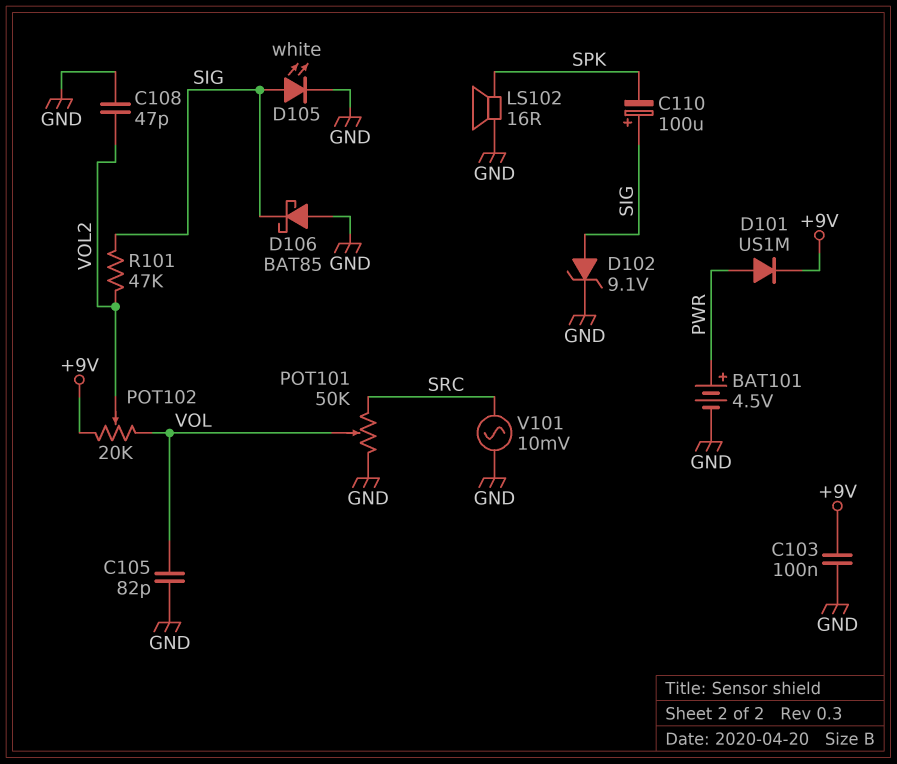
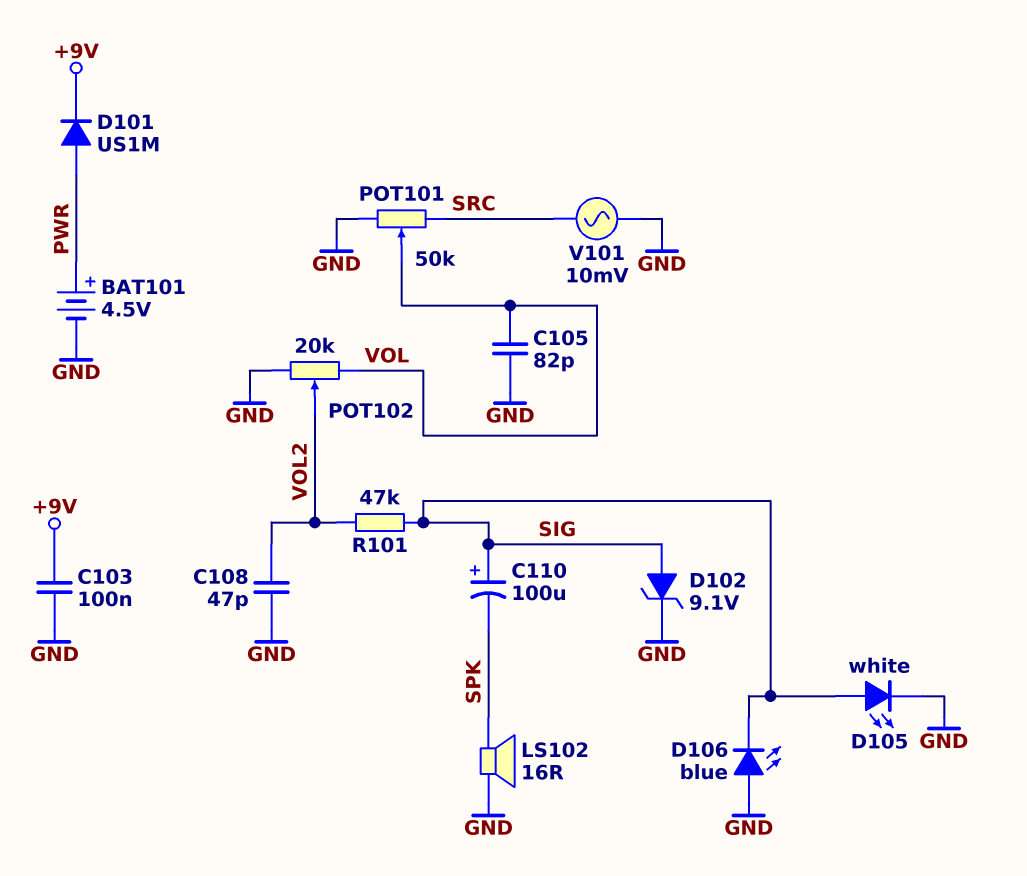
D106: schottky BAT85 (A GND, K SIG) -> LED blue (A GND, K SIG)
POT102: 20k (+9V, VOL, wiper VOL2) -> 20k (GND, VOL, wiper VOL2)

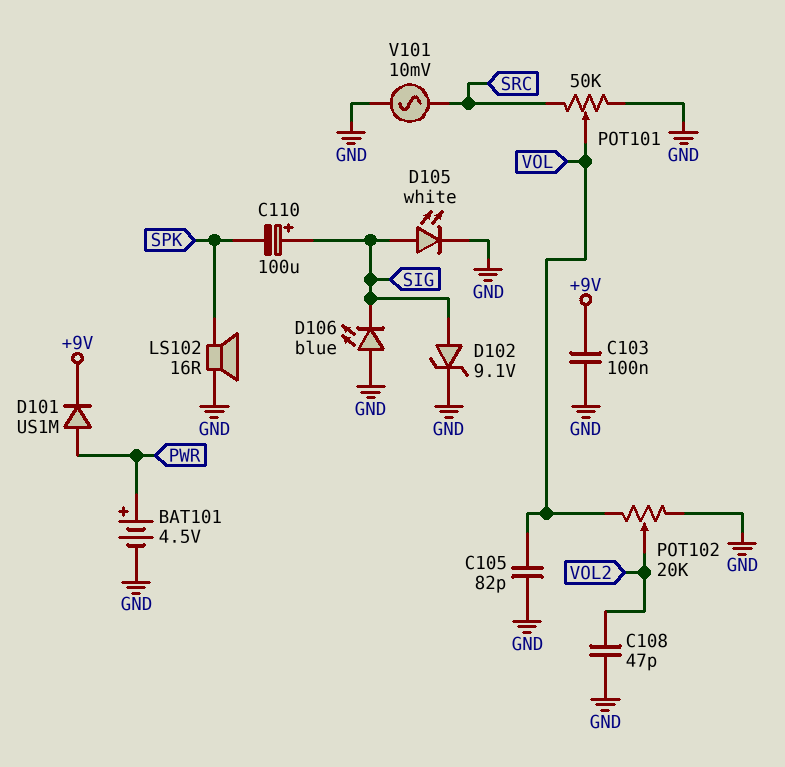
R101: 47k (SIG, VOL2) -> none

